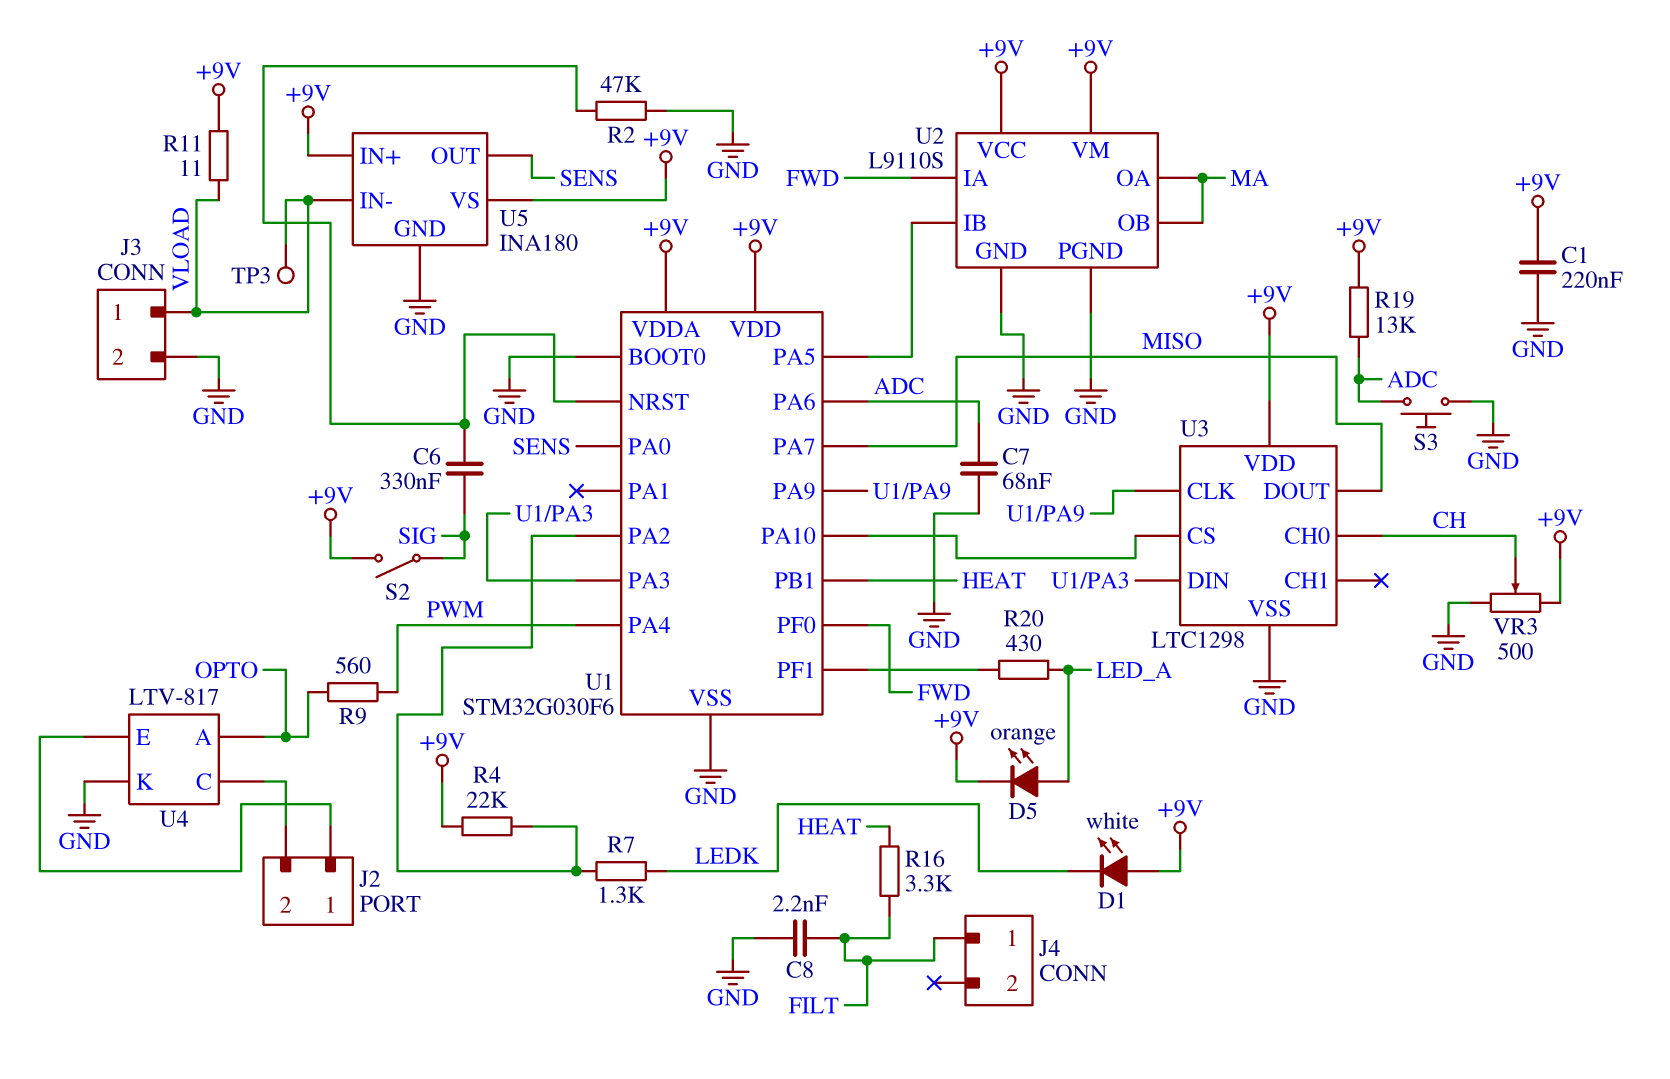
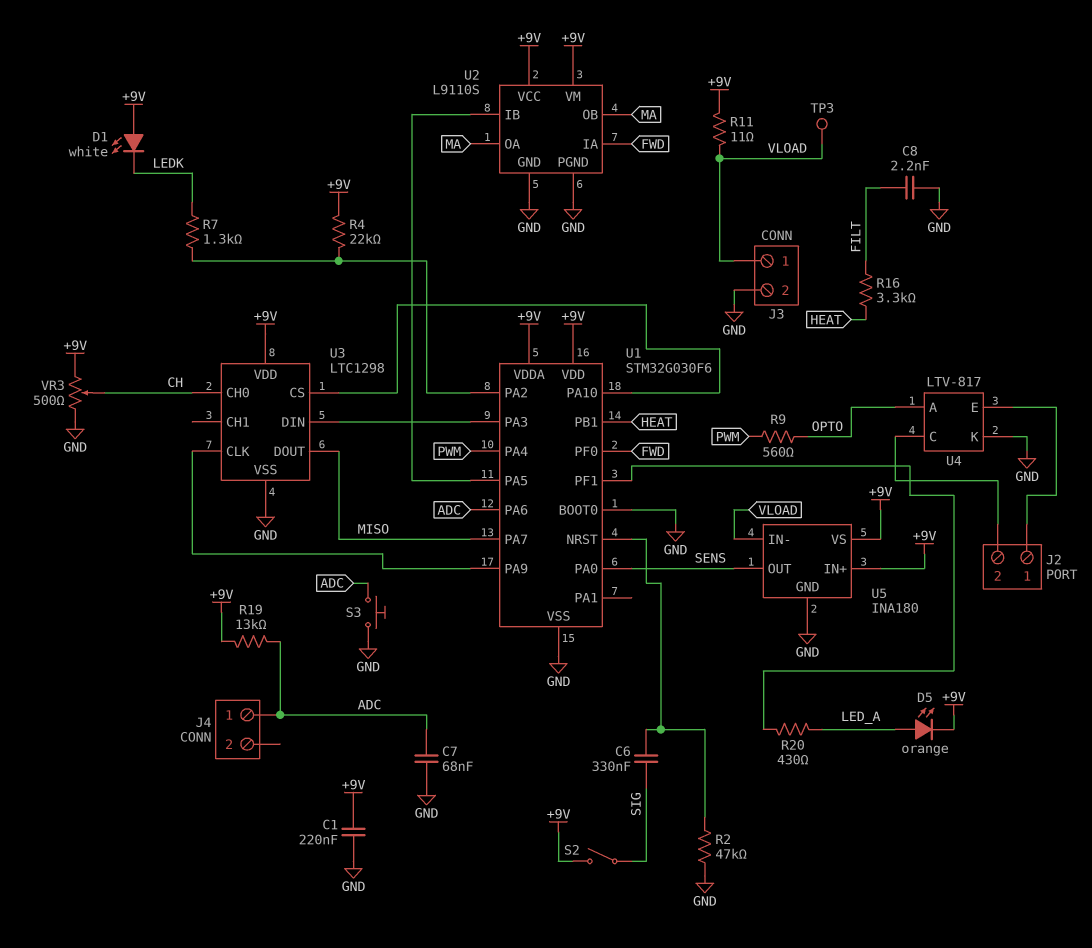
J4 pin 1: FILT -> ADC

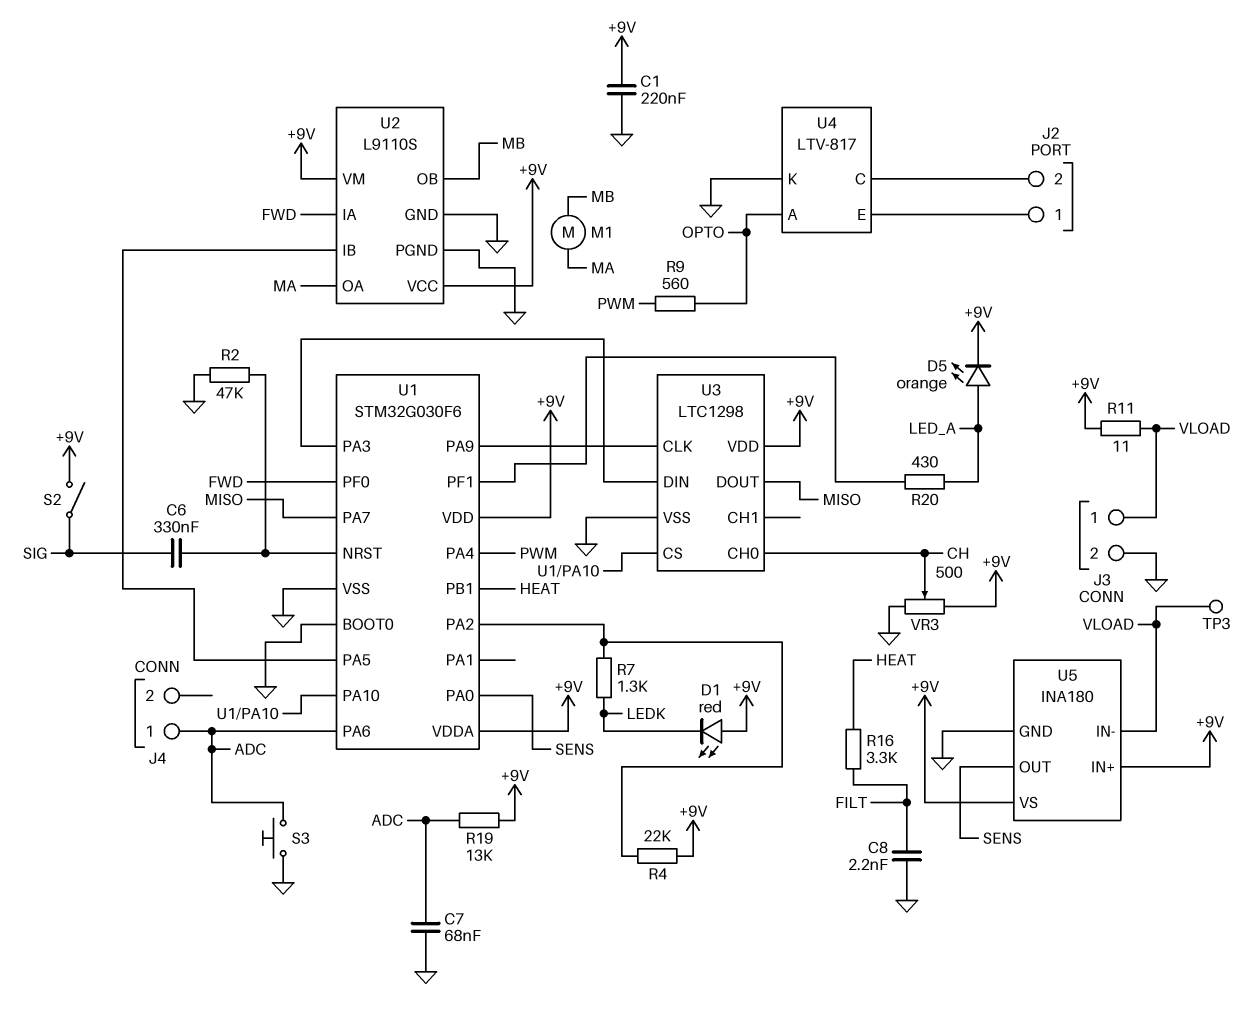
D1: LED white (A +9V, K LEDK) -> LED red (A +9V, K LEDK)
M1: none -> motor (MA, MB)
U2 pin OB: MA -> MB

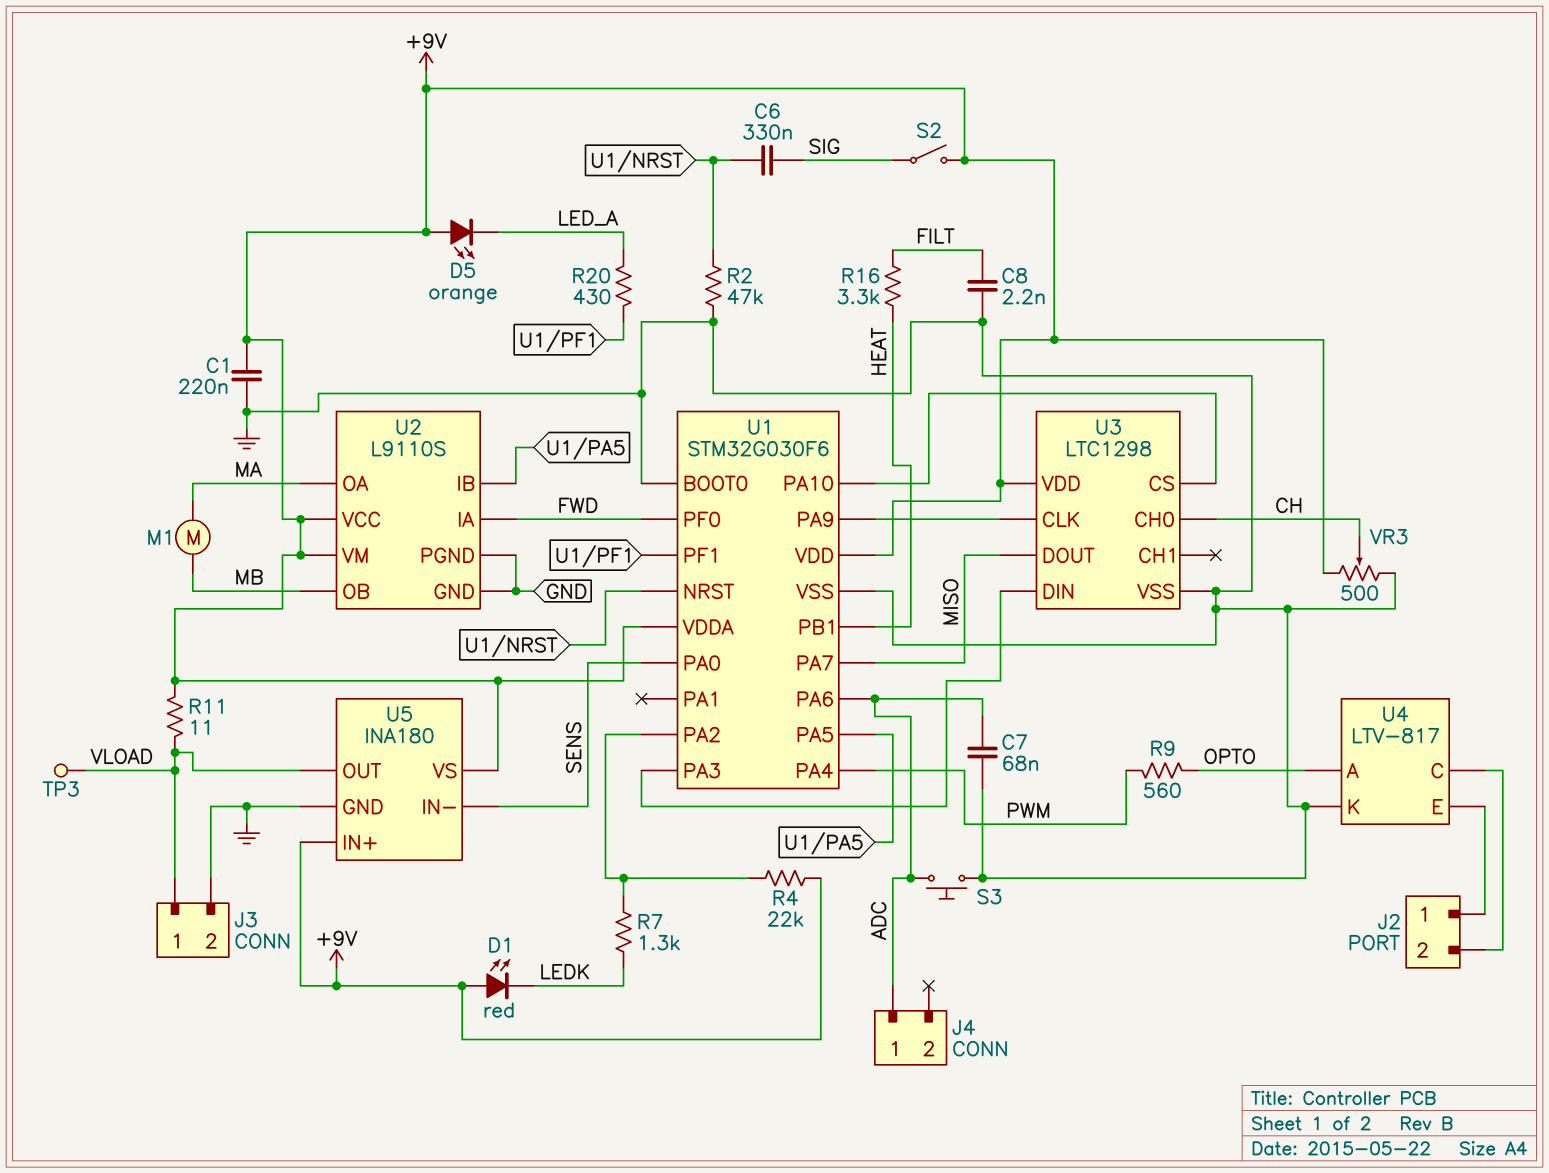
D5: LED orange (A LED_A, K +9V) -> LED orange (A +9V, K LED_A)
R19: 13k (+9V, ADC) -> none
U5 pin IN-: VLOAD -> SENS
U5 pin OUT: SENS -> VLOAD

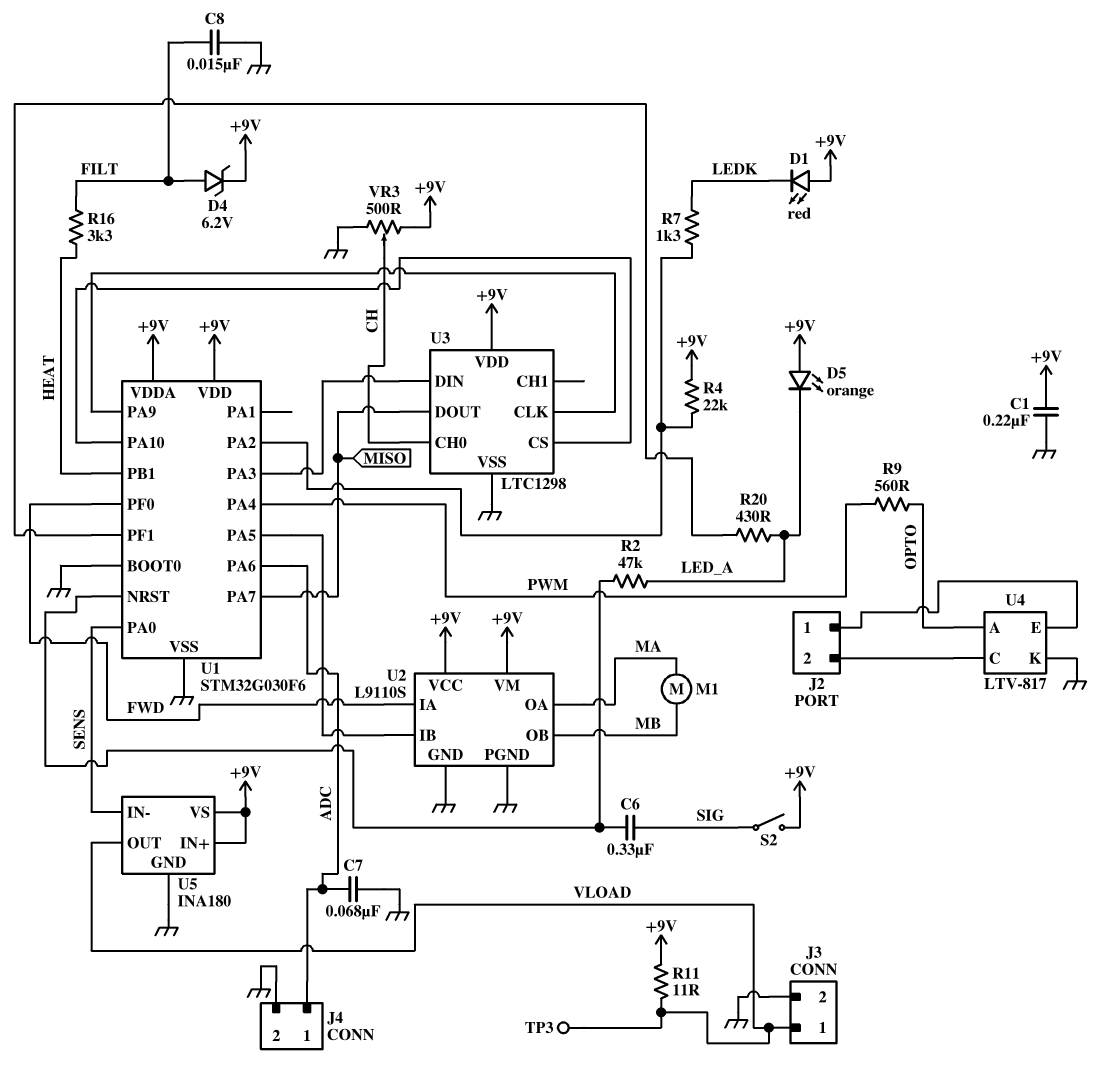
C8: 2.2nF (FILT, GND) -> 15nF (FILT, GND)
D4: none -> zener 6.2V (A FILT, K +9V)
J4 pin 2: none -> GND
R2: 47k (GND, U1/NRST) -> 47k (LED_A, U1/NRST)
S3: button (ADC, GND) -> none

